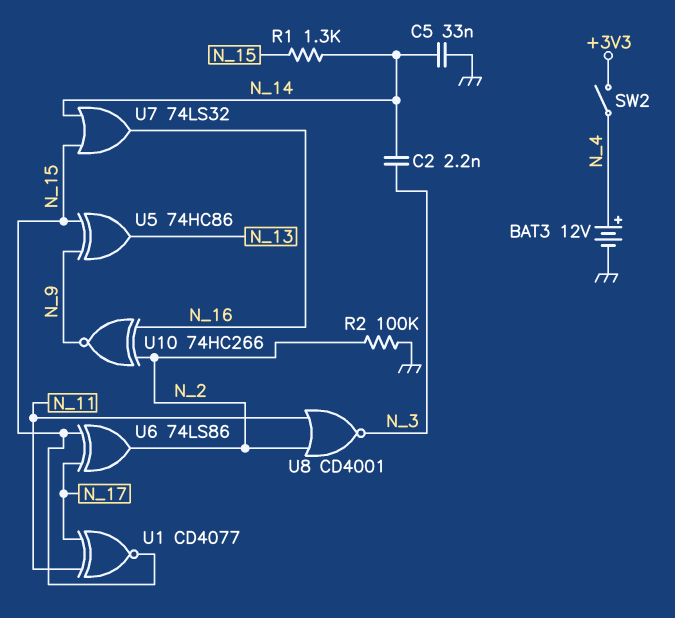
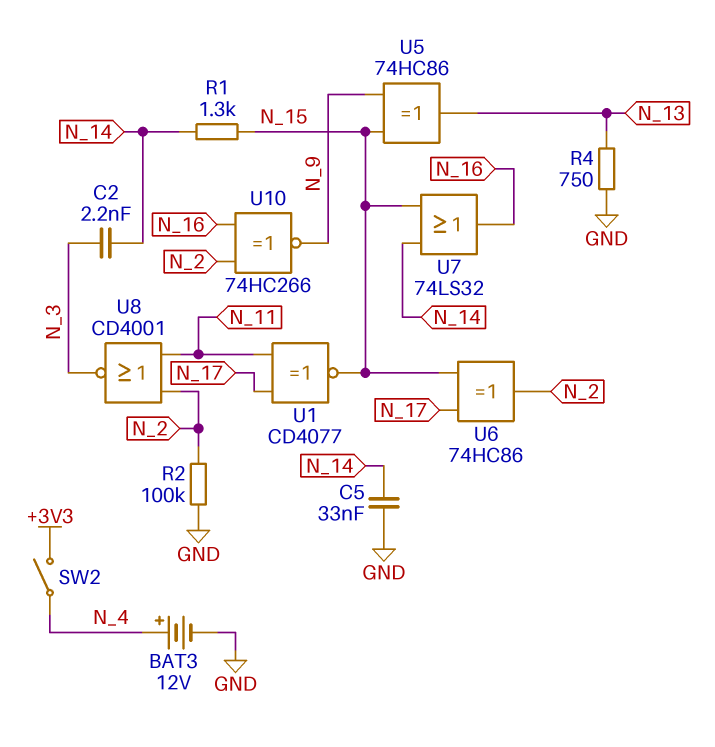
R4: none -> 750 (GND, N_13)
U6: XOR 74LS86 (in N_15, in N_17, out N_2) -> XOR 74HC86 (in N_15, in N_17, out N_2)

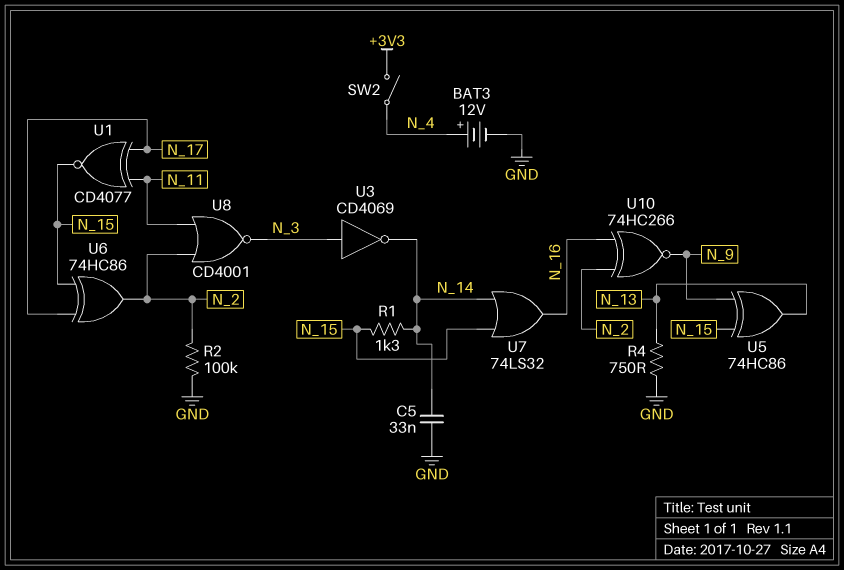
C2: 2.2nF (N_3, N_14) -> none
U3: none -> NOT CD4069 (in N_3, out N_14)

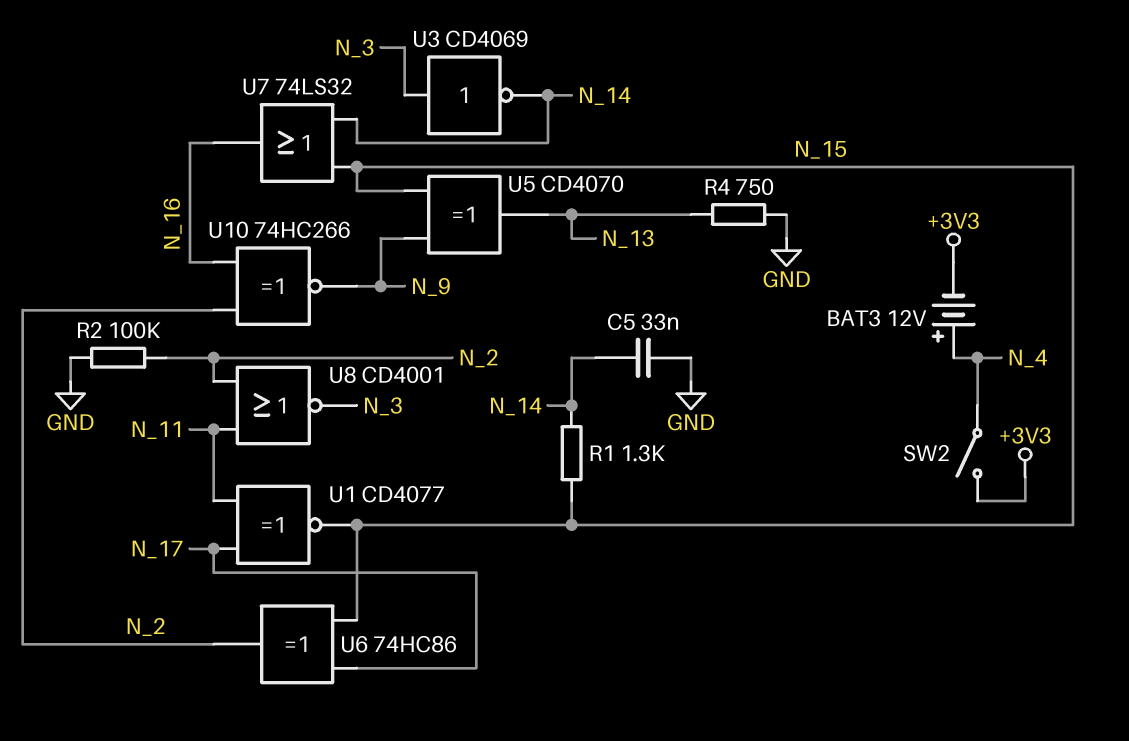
BAT3: 12V (plus N_4, minus GND) -> 12V (plus N_4, minus +3V3)
U5: XOR 74HC86 (in N_9, in N_15, out N_13) -> XOR CD4070 (in N_9, in N_15, out N_13)

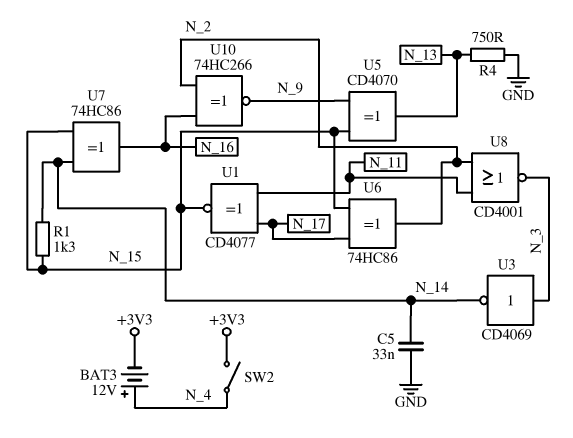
R2: 100k (GND, N_2) -> none
U7: OR 74LS32 (in N_14, in N_15, out N_16) -> XOR 74HC86 (in N_14, in N_15, out N_16)

